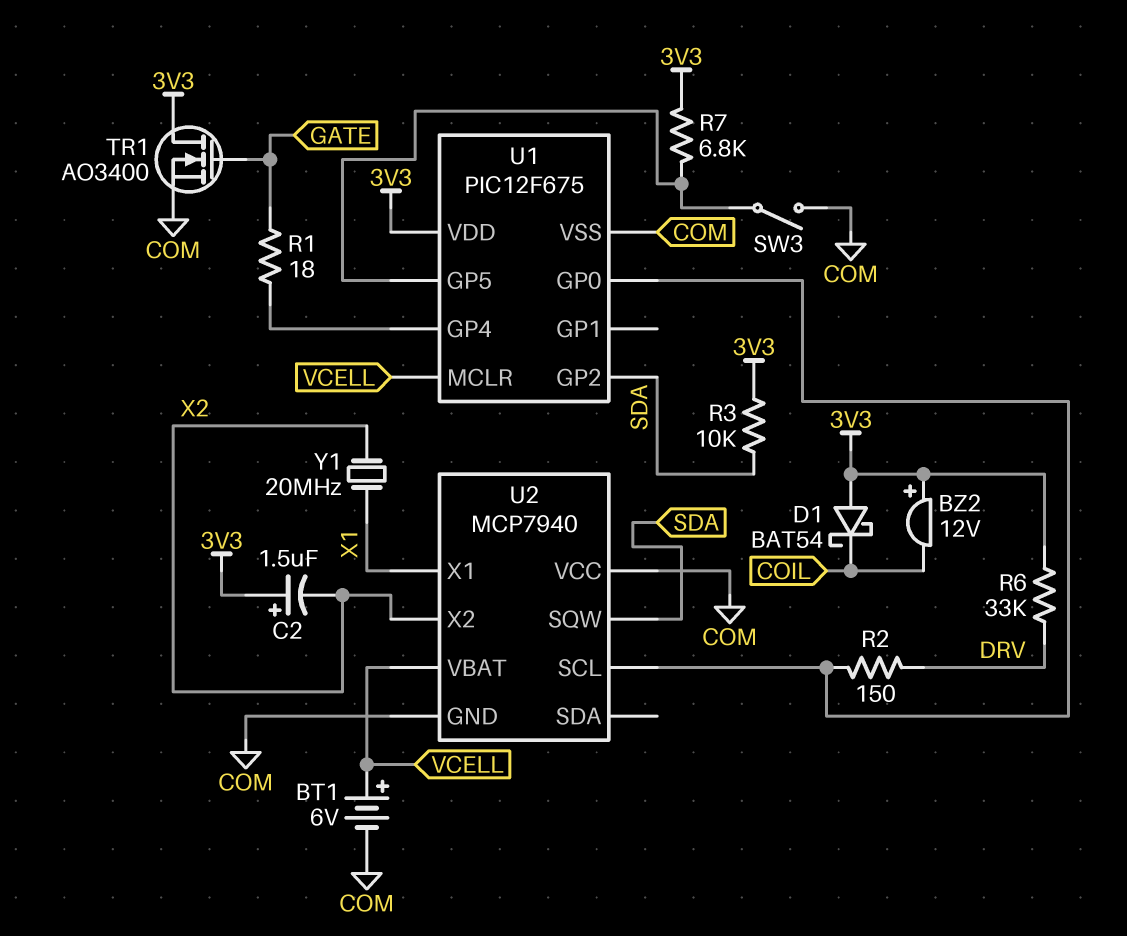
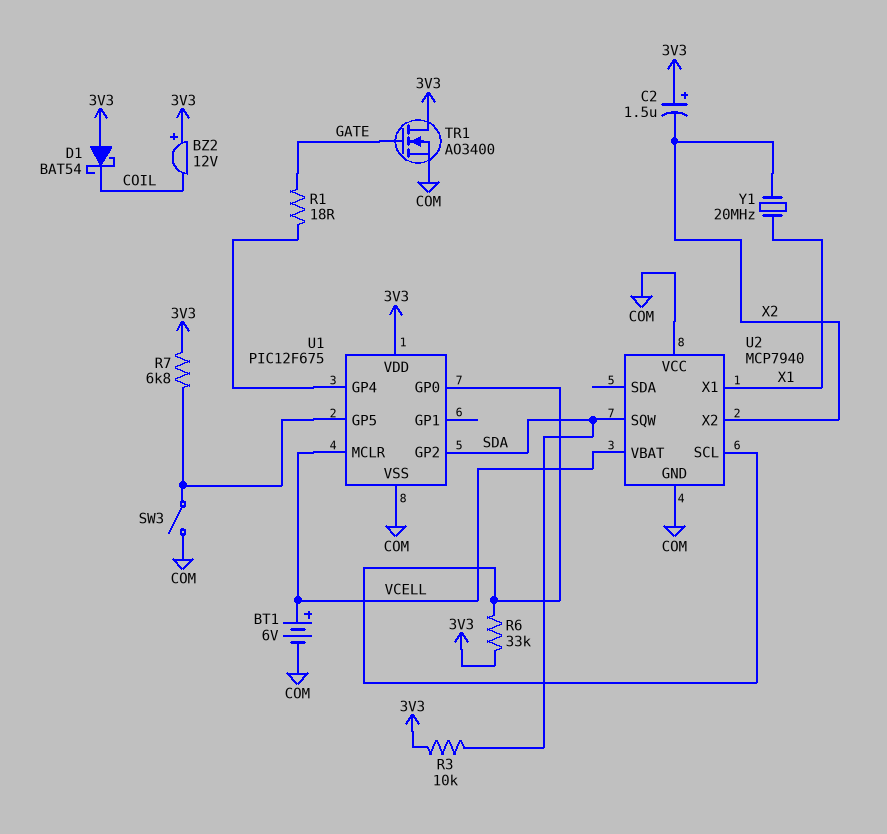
R2: 150 (DRV, U1/GP0) -> none
R6: 33k (3V3, DRV) -> 33k (3V3, U1/GP0)

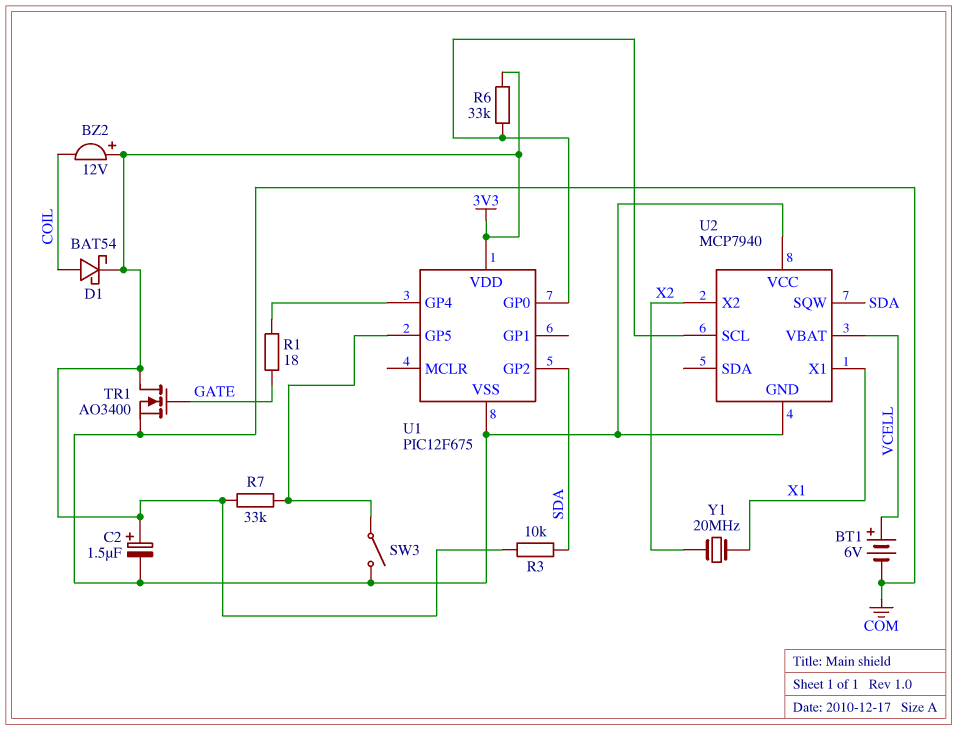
C2: 1.5uF (plus 3V3, minus X2) -> 1.5uF (plus 3V3, minus COM)
D1: schottky BAT54 (A 3V3, K COIL) -> schottky BAT54 (A COIL, K 3V3)
R7: 6.8k (3V3, U1/GP5) -> 33k (3V3, U1/GP5)
U1 pin MCLR: VCELL -> none

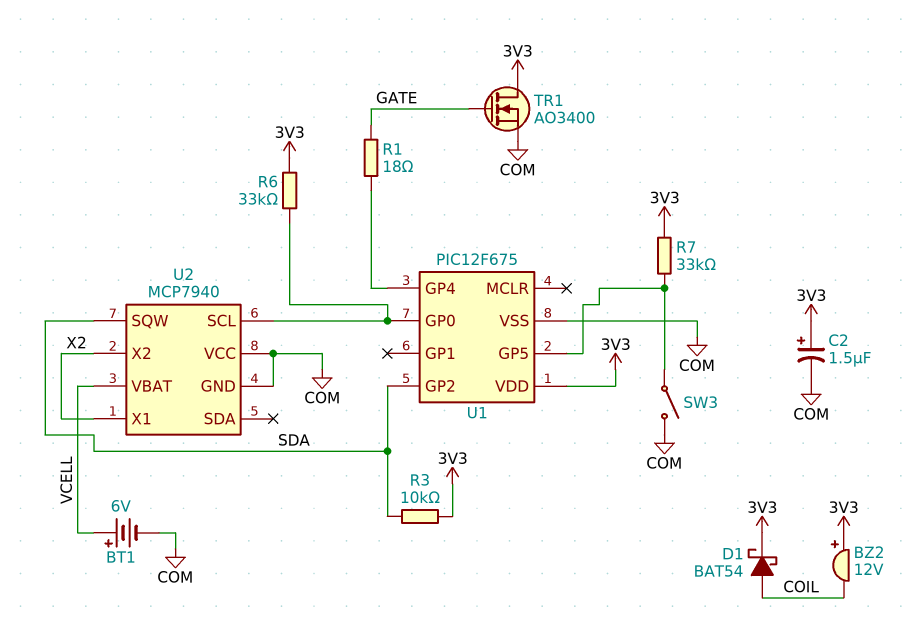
U2 pin X1: X1 -> X2
Y1: 20MHz (X1, X2) -> none

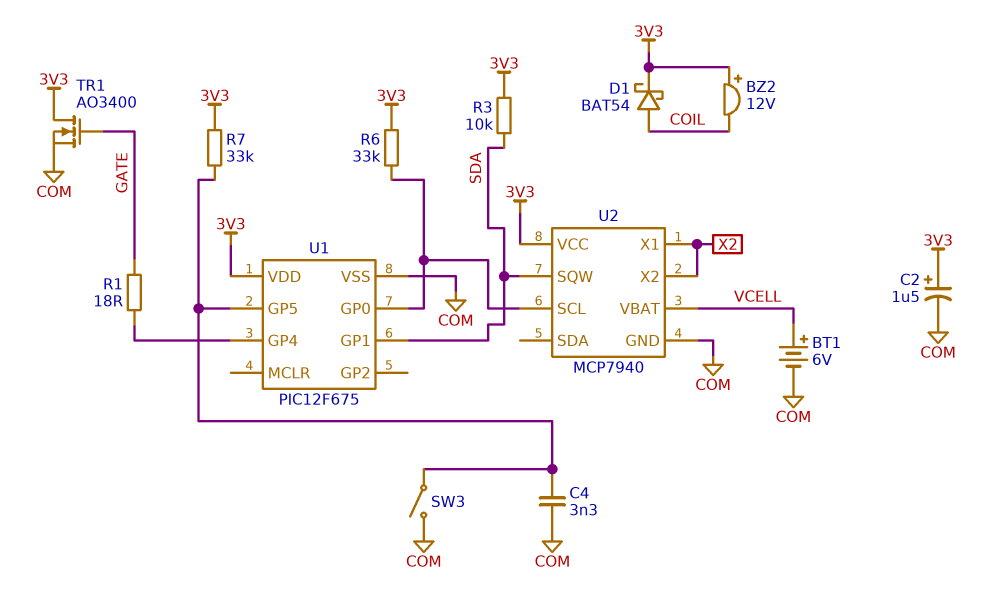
C4: none -> 3.3nF (COM, U1/GP5)
U1 pin GP1: none -> SDA
U1 pin GP2: SDA -> none
U2 pin VCC: COM -> 3V3

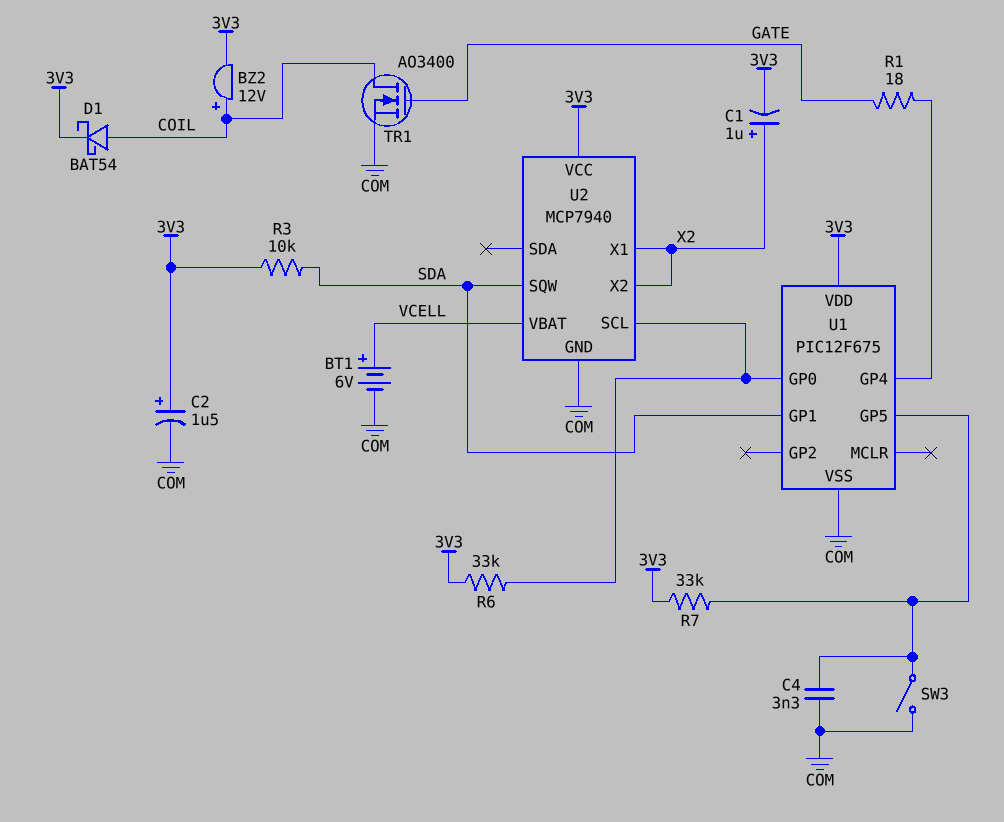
BZ2: buzzer 12V (plus 3V3, minus COIL) -> buzzer 12V (plus COIL, minus 3V3)
C1: none -> 1uF (plus X2, minus 3V3)
TR1: NMOS AO3400 (G GATE, D 3V3, S COM) -> NMOS AO3400 (G GATE, D COIL, S COM)

